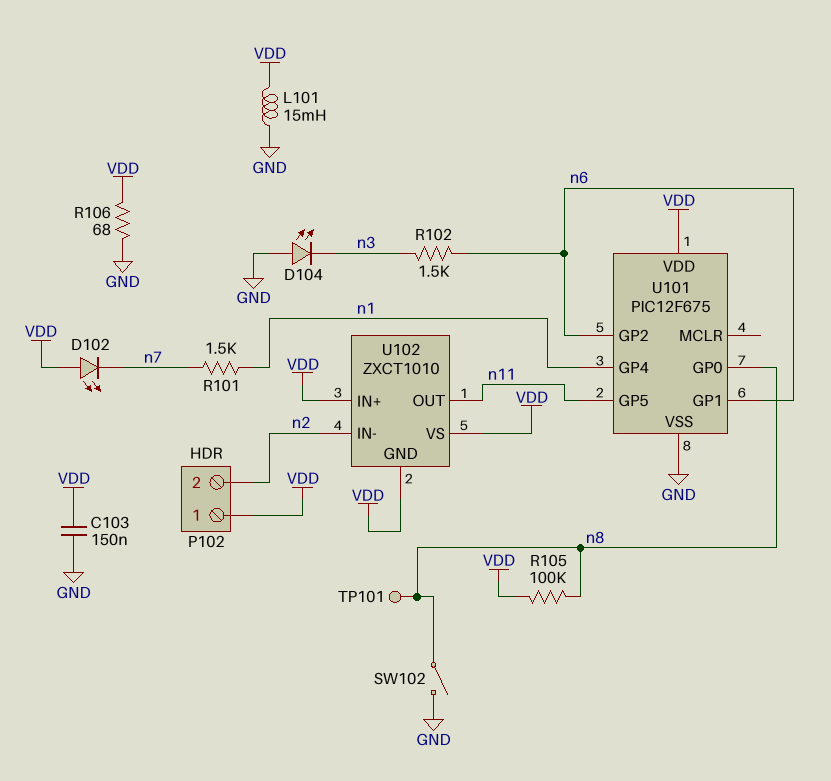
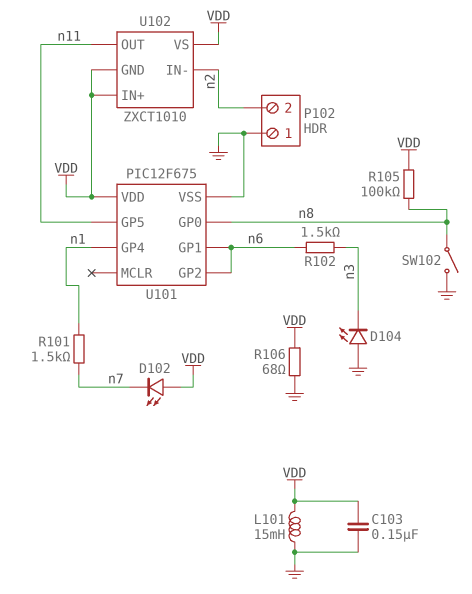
P102 pin 1: VDD -> GND
TP101: test point (n8) -> none

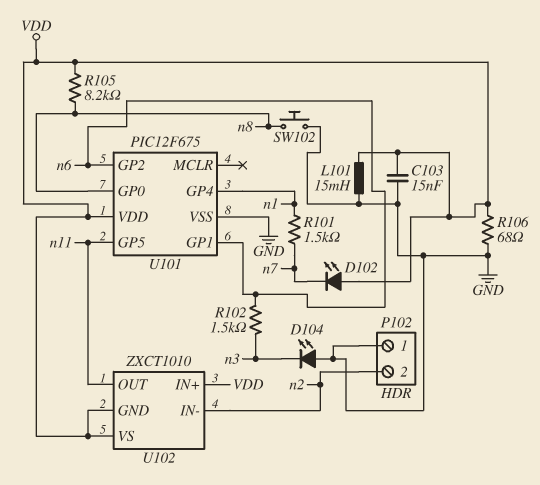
C103: 150nF (GND, VDD) -> 15nF (GND, VDD)
R105: 100k (VDD, n8) -> 8.2k (VDD, n8)
SW102: switch (GND, n8) -> button (GND, n8)

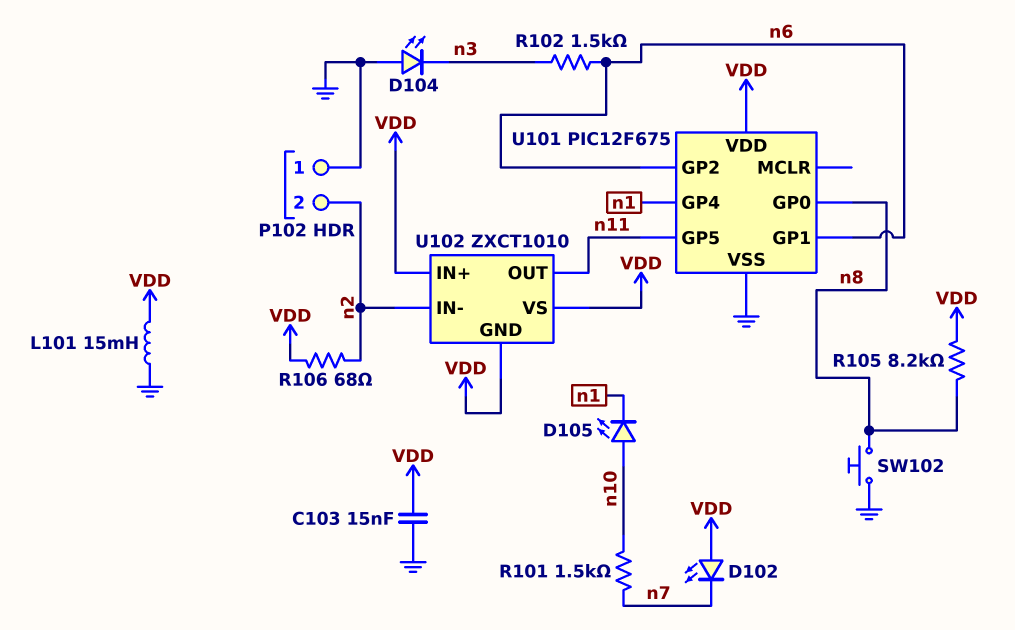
D105: none -> LED (A n10, K n1)
R101: 1.5k (n1, n7) -> 1.5k (n7, n10)
R106: 68 (GND, VDD) -> 68 (VDD, n2)

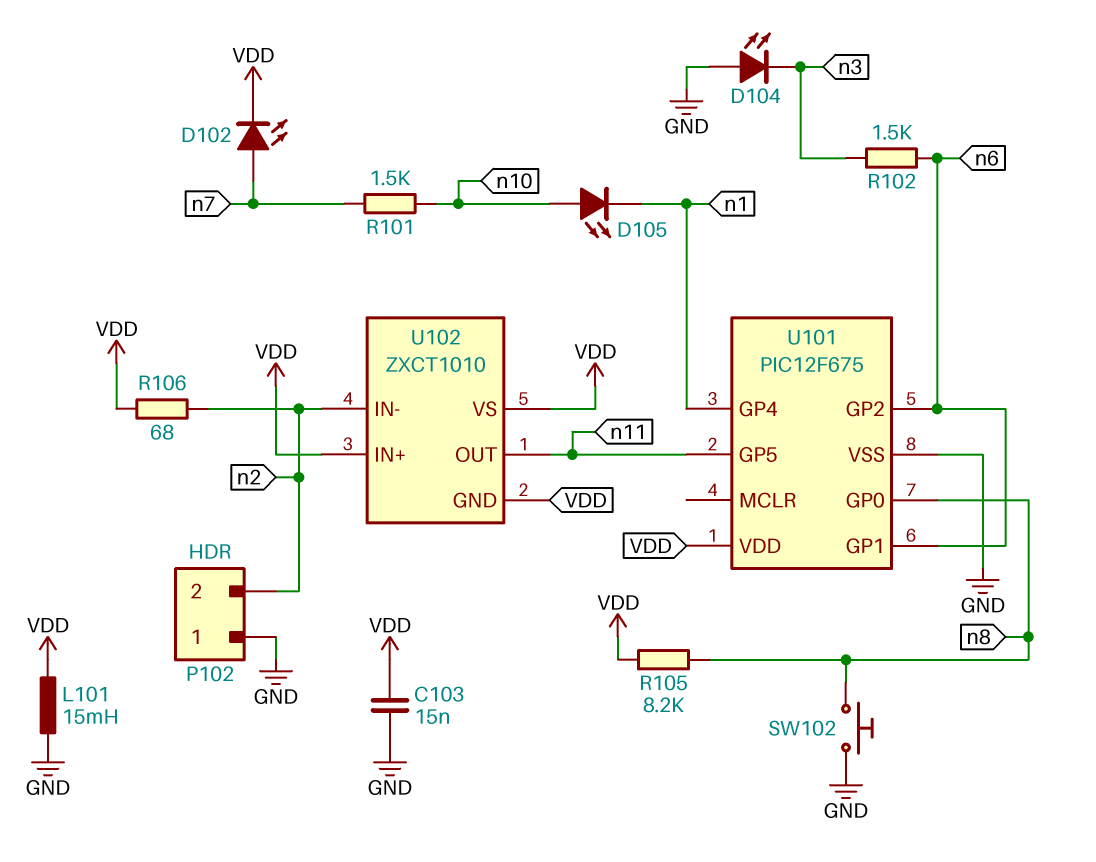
D102: LED (A VDD, K n7) -> LED (A n7, K VDD)

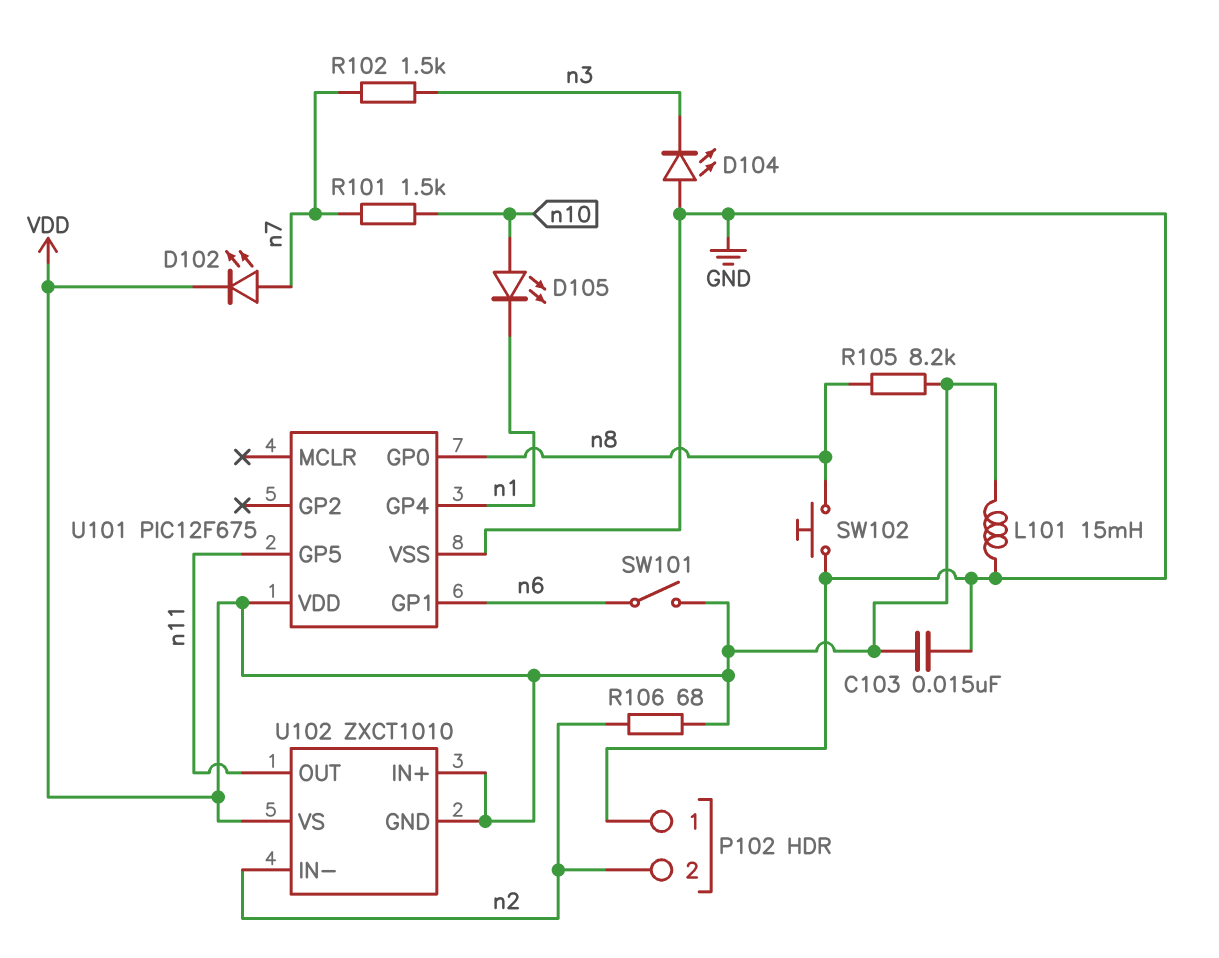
R102: 1.5k (n3, n6) -> 1.5k (n3, n7)
SW101: none -> switch (VDD, n6)
U101 pin GP2: n6 -> none

